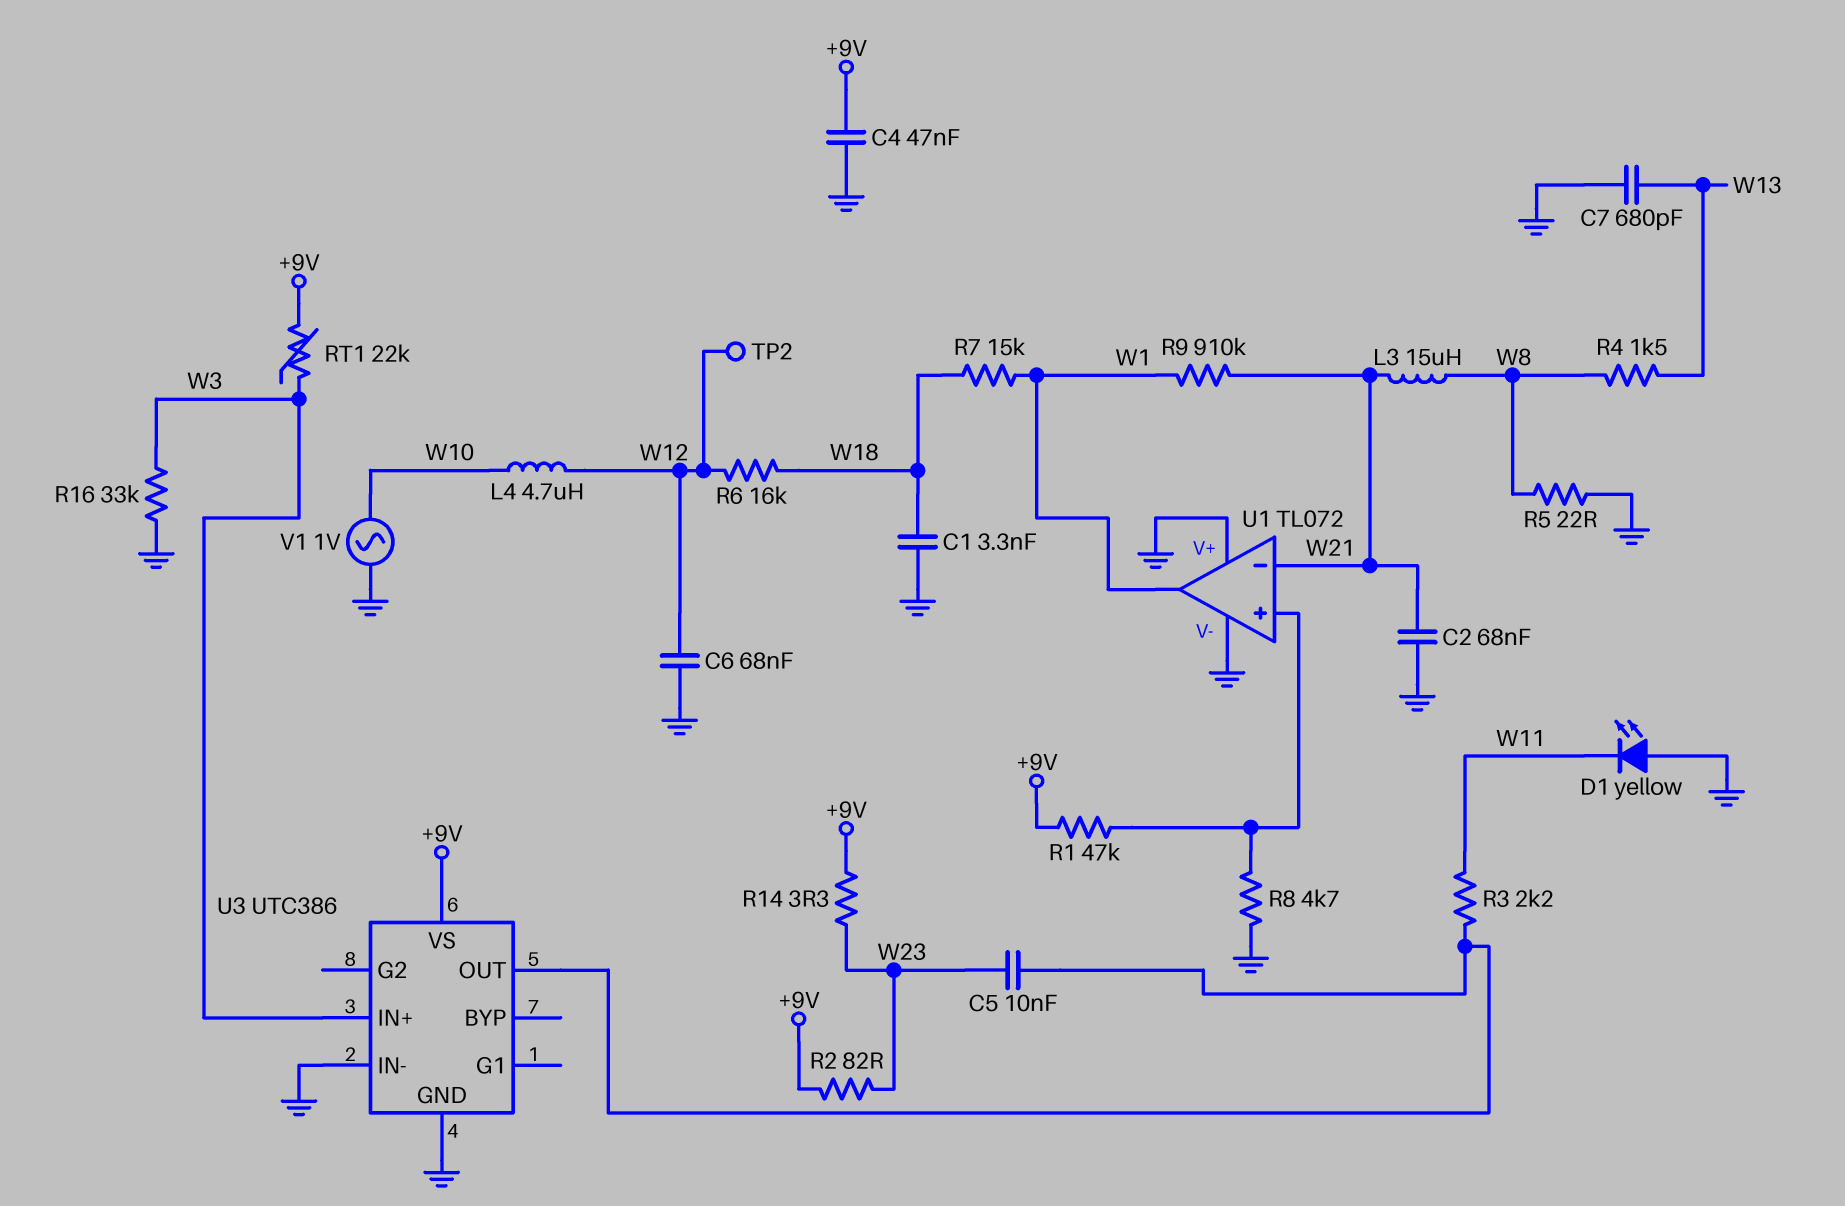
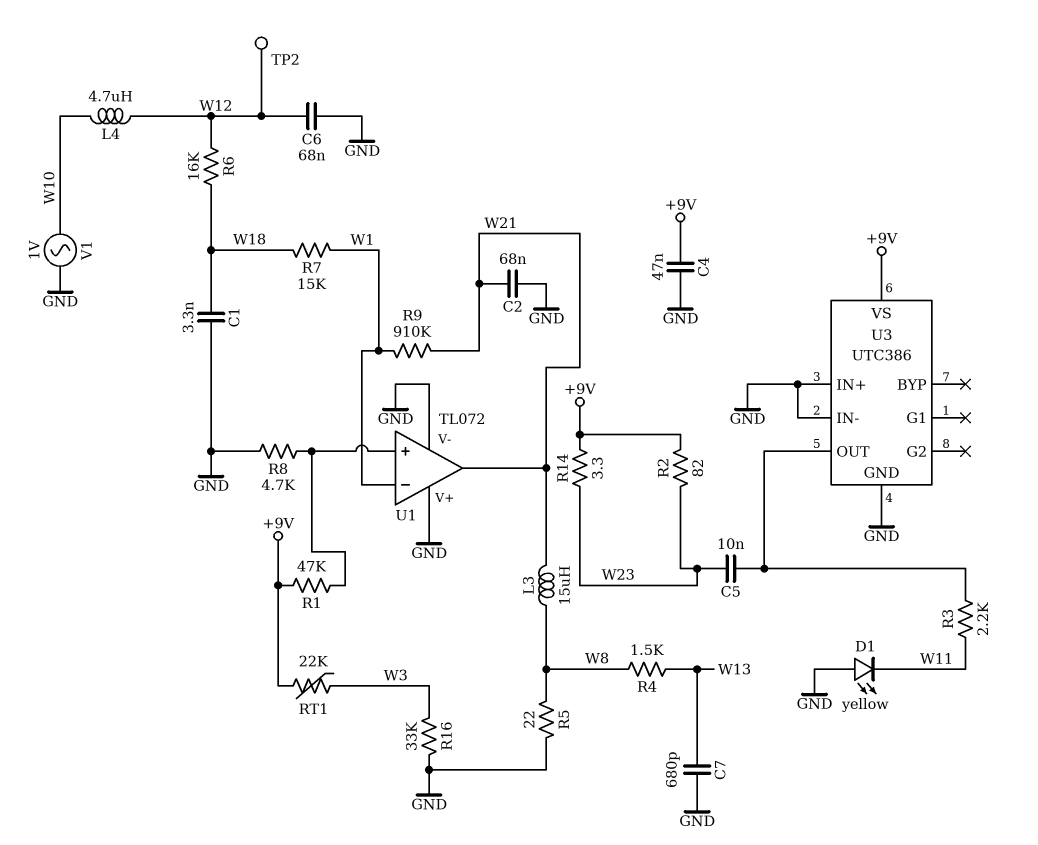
U1 pin in-: W21 -> W1
U1 pin out: W1 -> W21
U3 pin IN+: W3 -> GND

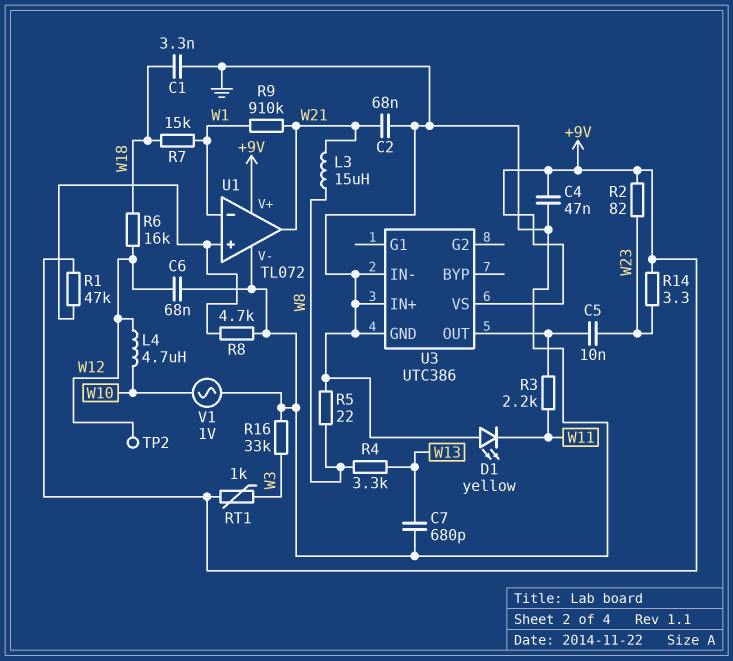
R4: 1.5k (W8, W13) -> 3.3k (W8, W13)
RT1: 22k (+9V, W3) -> 1k (+9V, W3)
U1 pin V+: GND -> +9V

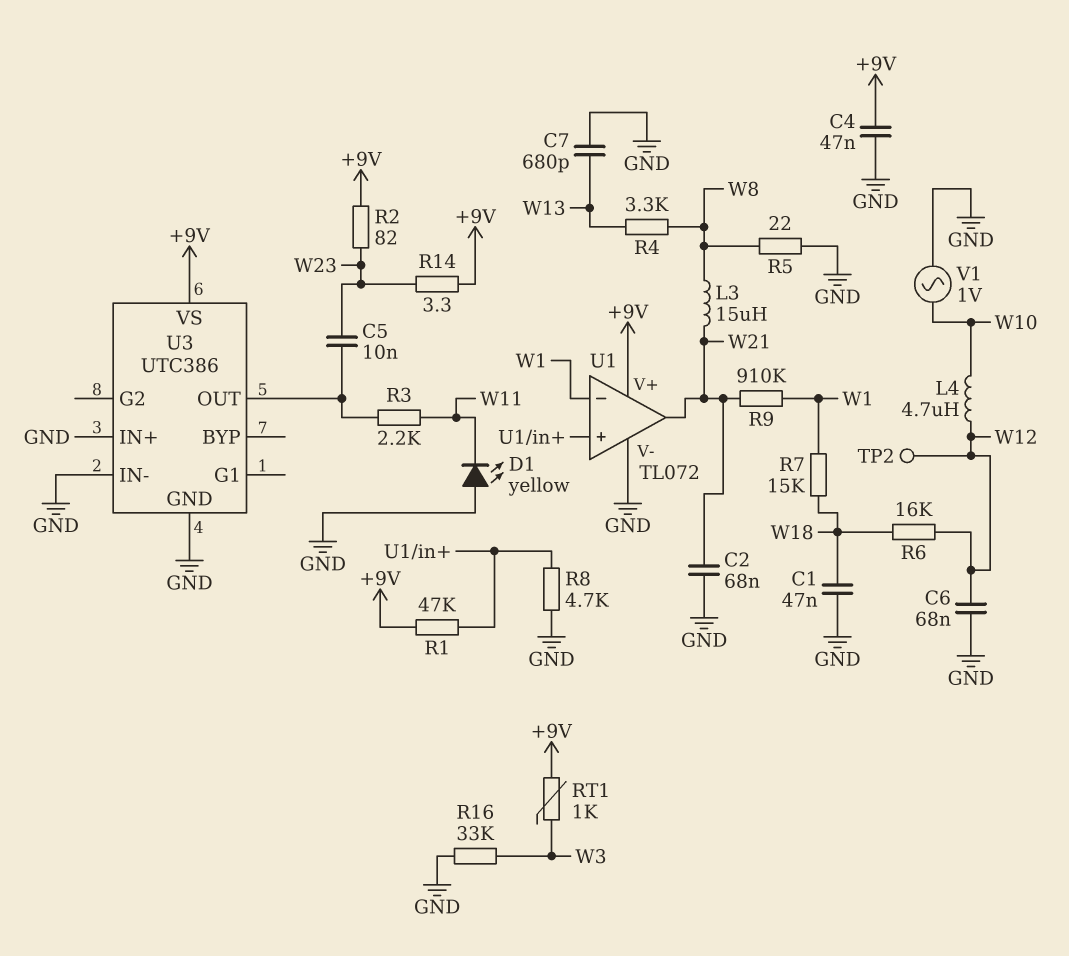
C1: 3.3nF (GND, W18) -> 47nF (GND, W18)

